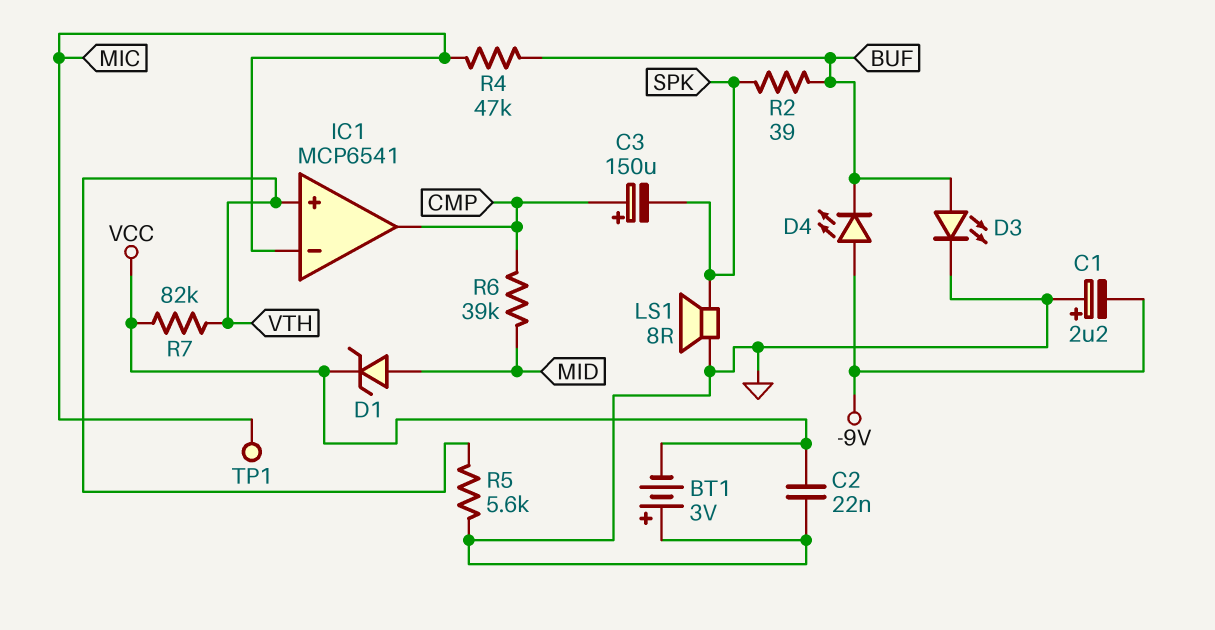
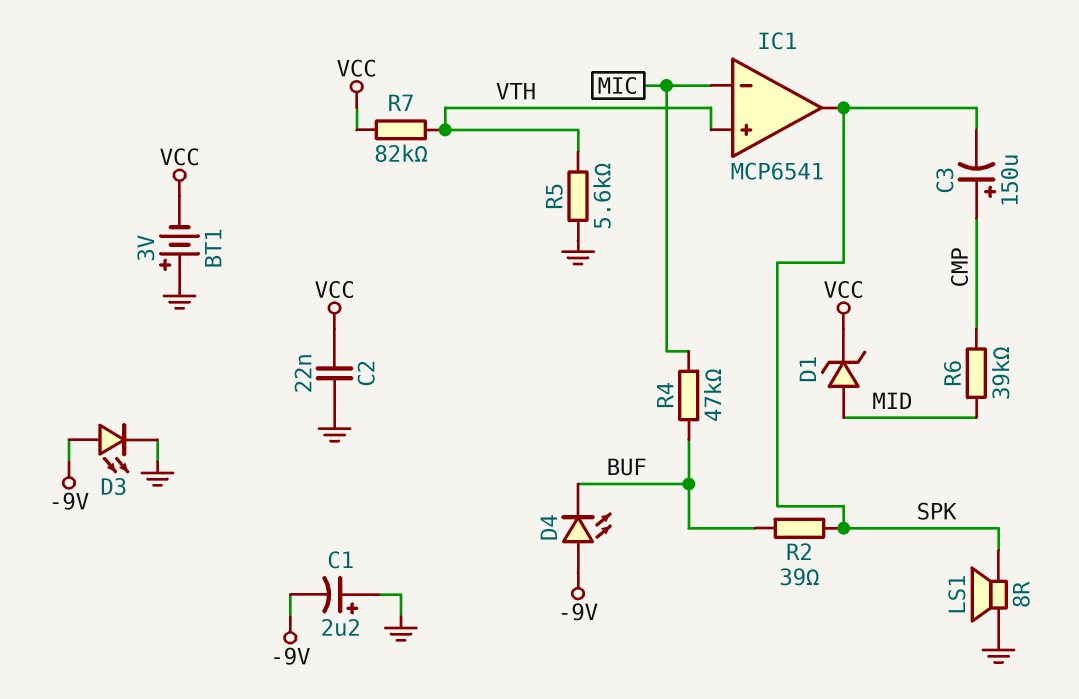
D3: LED (A BUF, K GND) -> LED (A -9V, K GND)
IC1 pin out: CMP -> SPK
TP1: test point (MIC) -> none

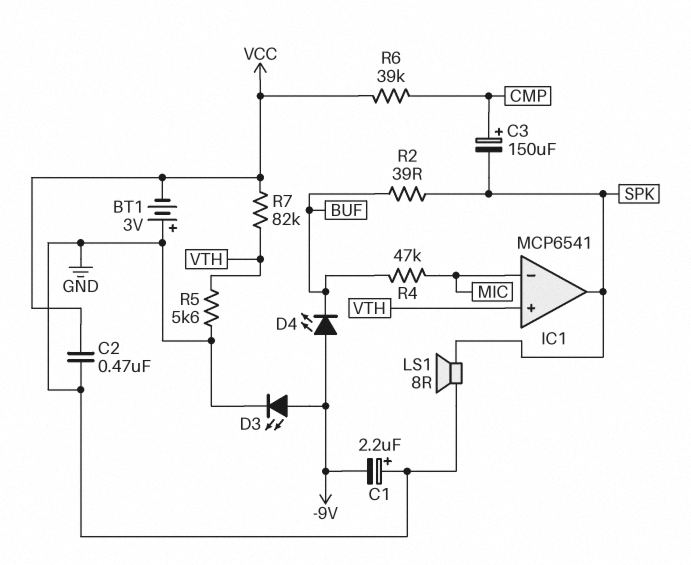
C2: 22nF (GND, VCC) -> 470nF (GND, VCC)
D1: zener (A MID, K VCC) -> none
R6: 39k (CMP, MID) -> 39k (CMP, VCC)

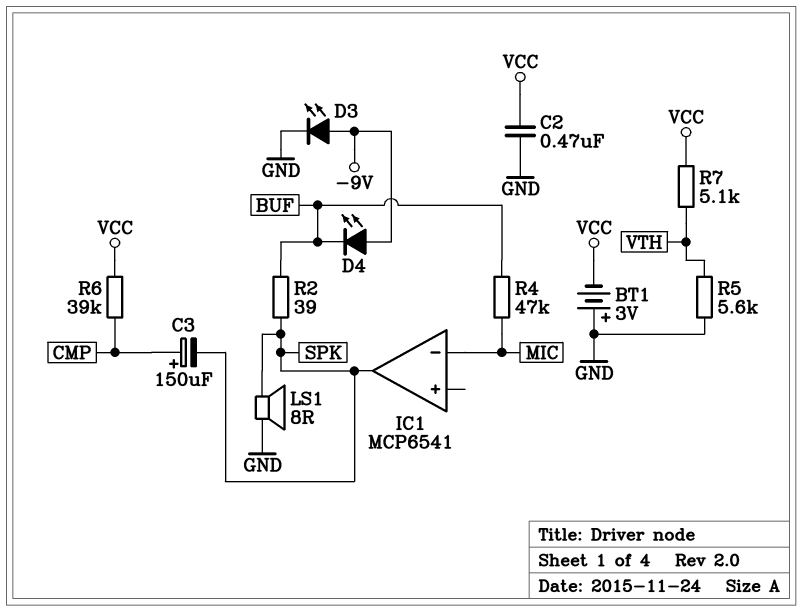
C1: 2.2uF (plus GND, minus -9V) -> none
IC1 pin in+: VTH -> none
R7: 82k (VCC, VTH) -> 5.1k (VCC, VTH)

